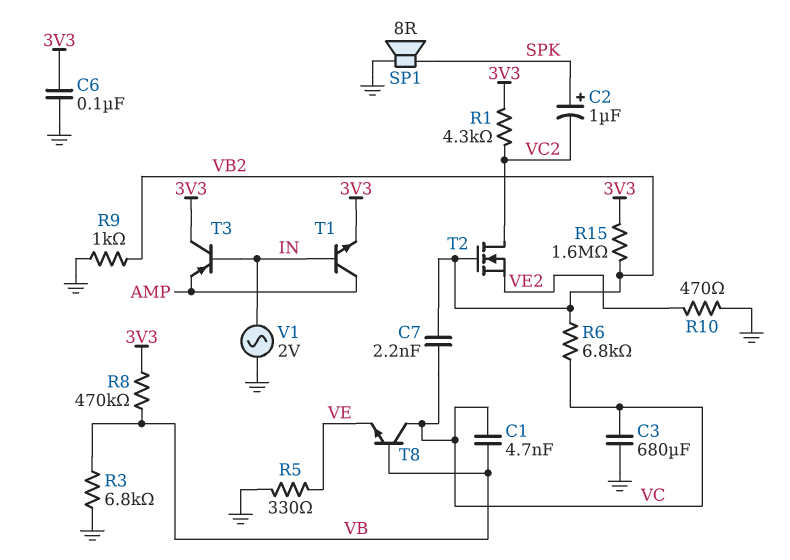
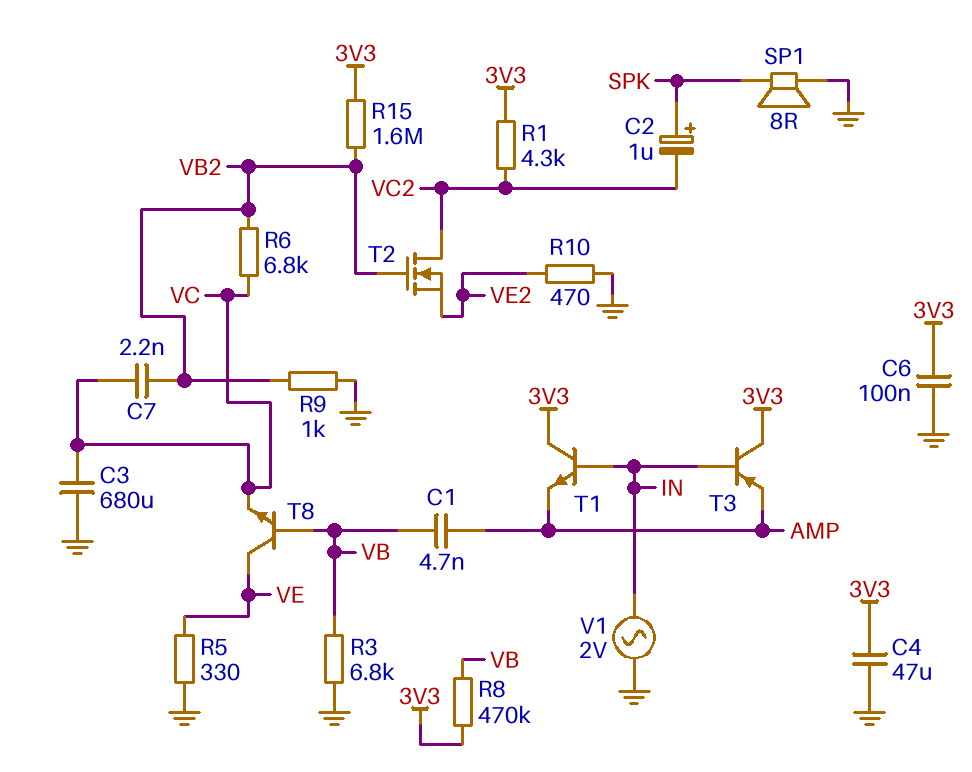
C1: 4.7nF (VB, VC) -> 4.7nF (AMP, VB)
C4: none -> 47uF (3V3, GND)
T1: NPN (B IN, C AMP, E 3V3) -> NPN (B IN, C 3V3, E AMP)
T8: NPN (B VB, C VC, E VE) -> NPN (B VB, C VE, E VC)

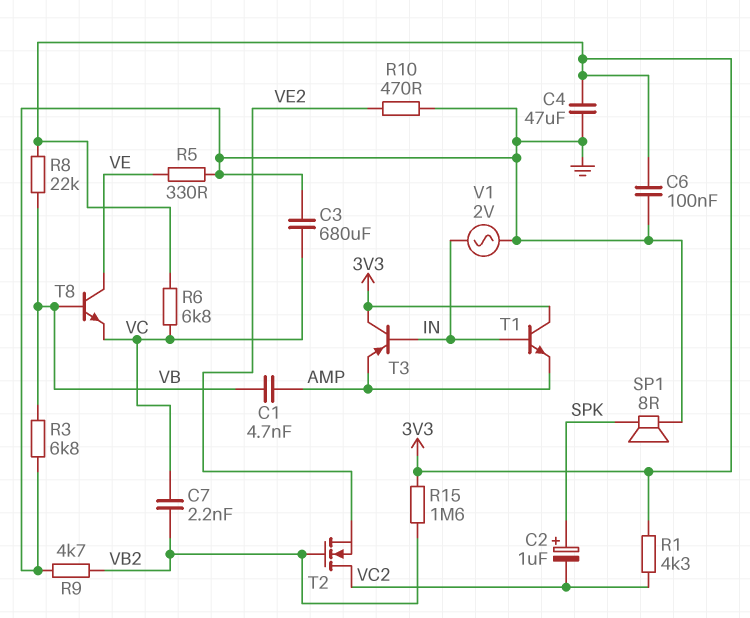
R6: 6.8k (VB2, VC) -> 6.8k (3V3, VC)
R8: 470k (3V3, VB) -> 22k (3V3, VB)
R9: 1k (GND, VB2) -> 4.7k (GND, VB2)

